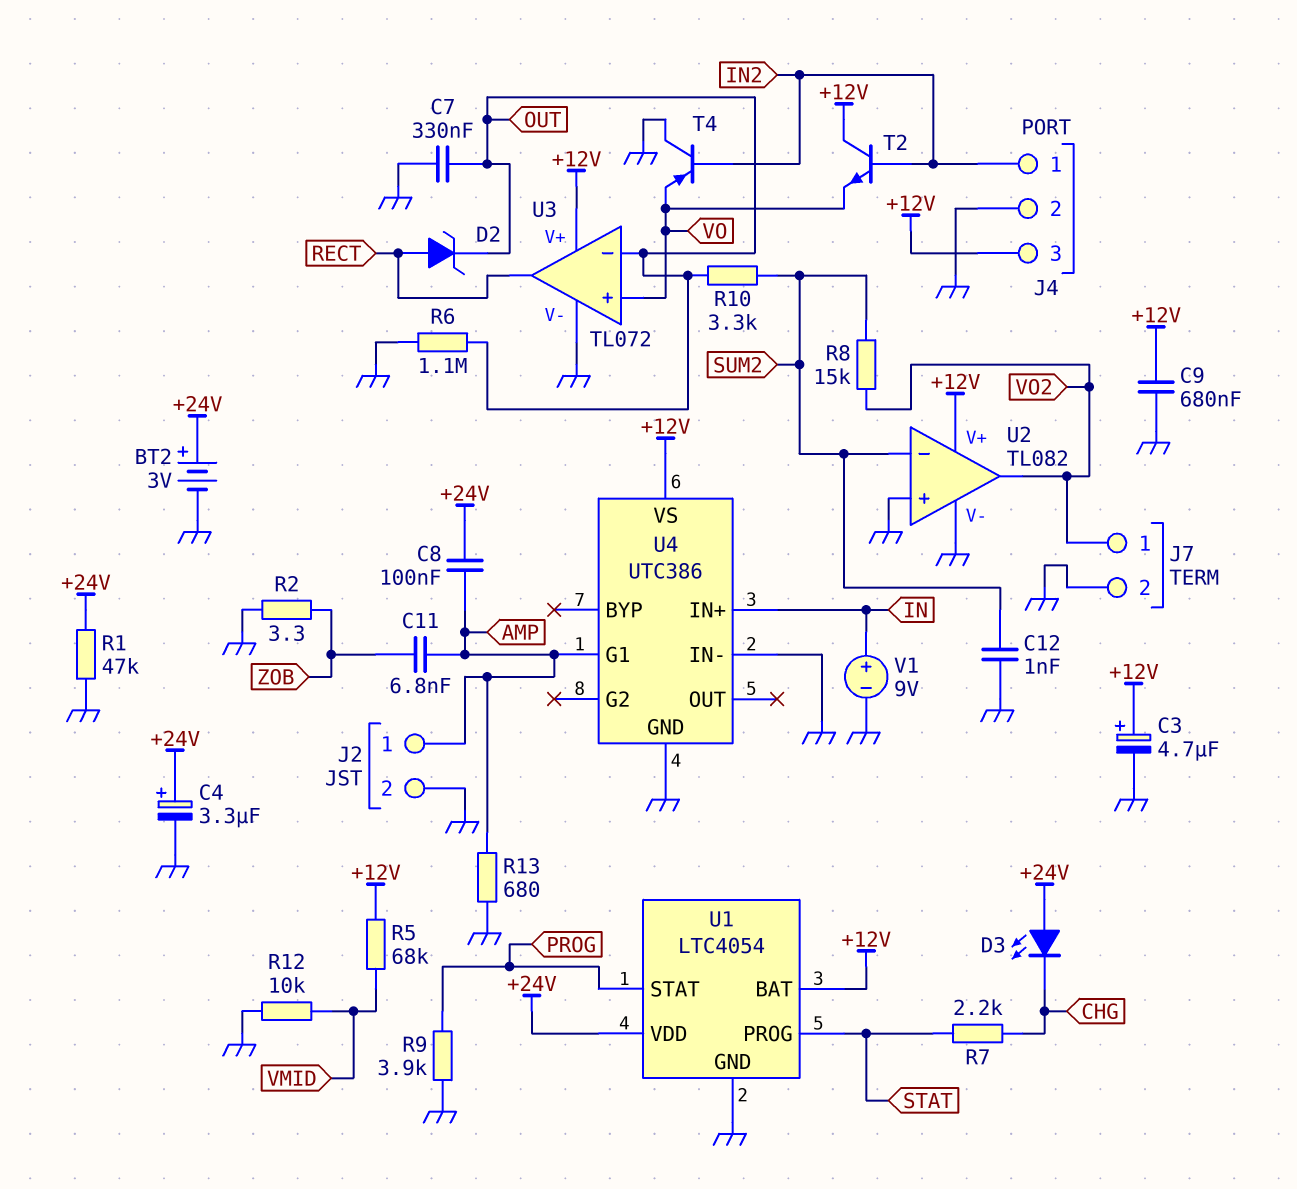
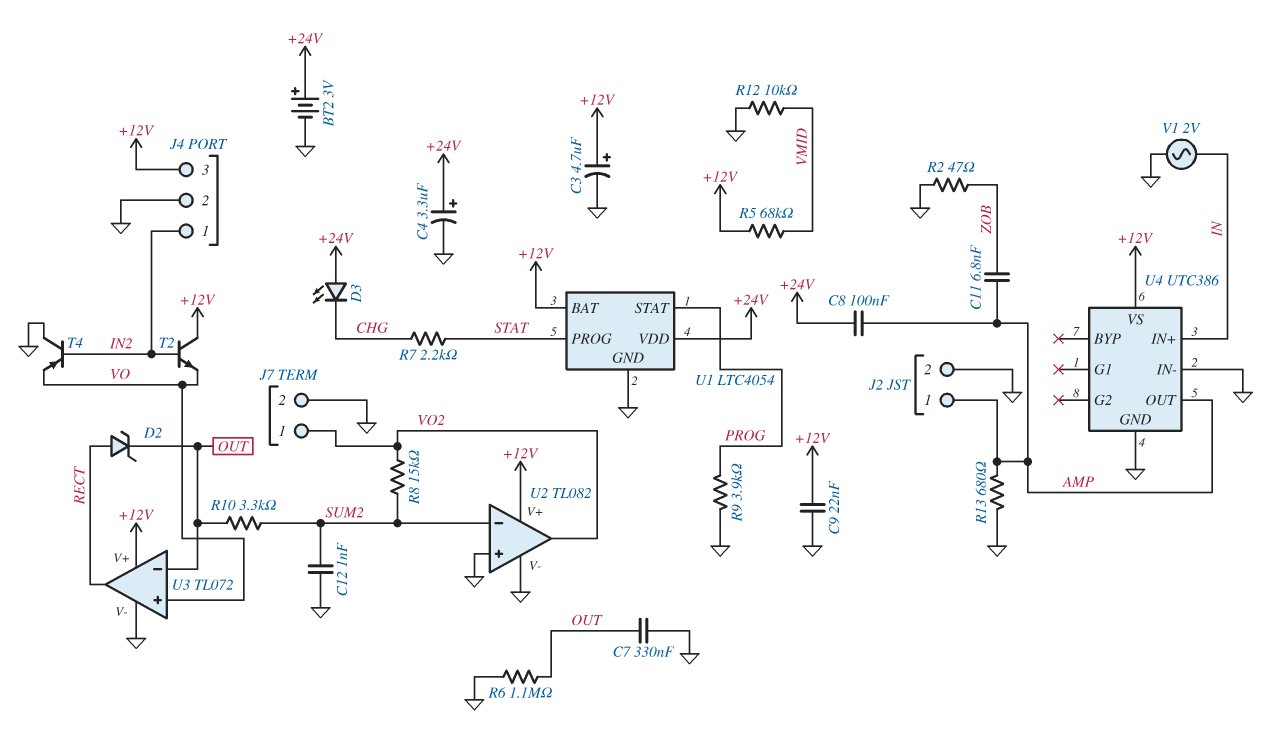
C9: 680nF (+12V, GND) -> 22nF (+12V, GND)
R1: 47k (+24V, GND) -> none
R2: 3.3 (GND, ZOB) -> 47 (GND, ZOB)
U4 pin G1: AMP -> none
U4 pin OUT: none -> AMP
V1: 9V (plus IN, minus GND) -> AC 2V (GND, IN)

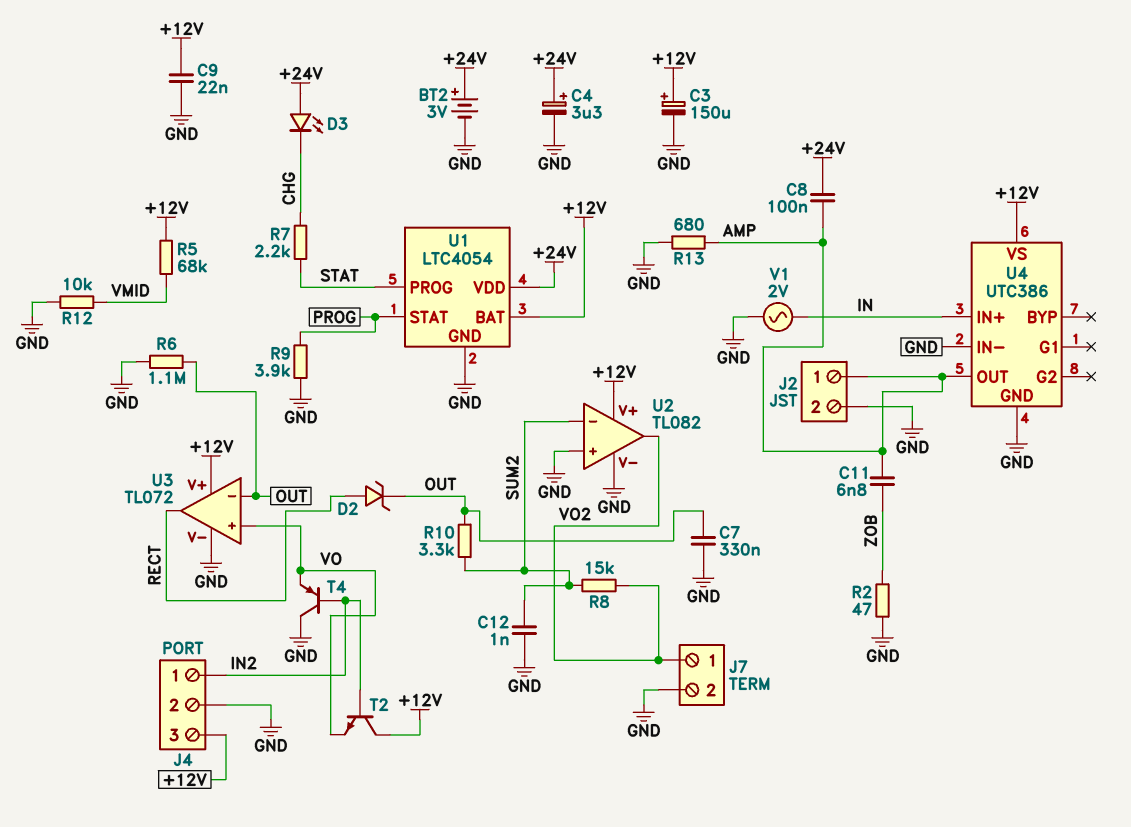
C3: 4.7uF (plus +12V, minus GND) -> 150uF (plus +12V, minus GND)

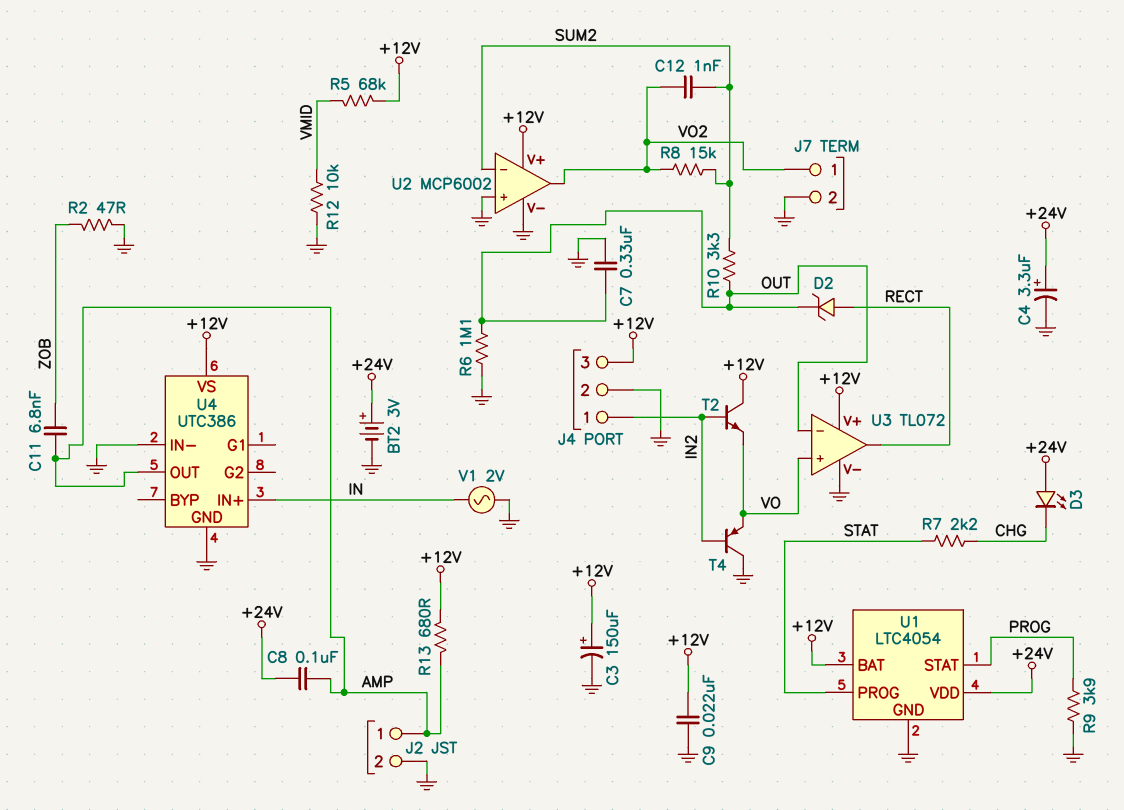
C12: 1nF (GND, SUM2) -> 1nF (SUM2, VO2)
R13: 680 (AMP, GND) -> 680 (+12V, AMP)
U2: TL082 -> MCP6002

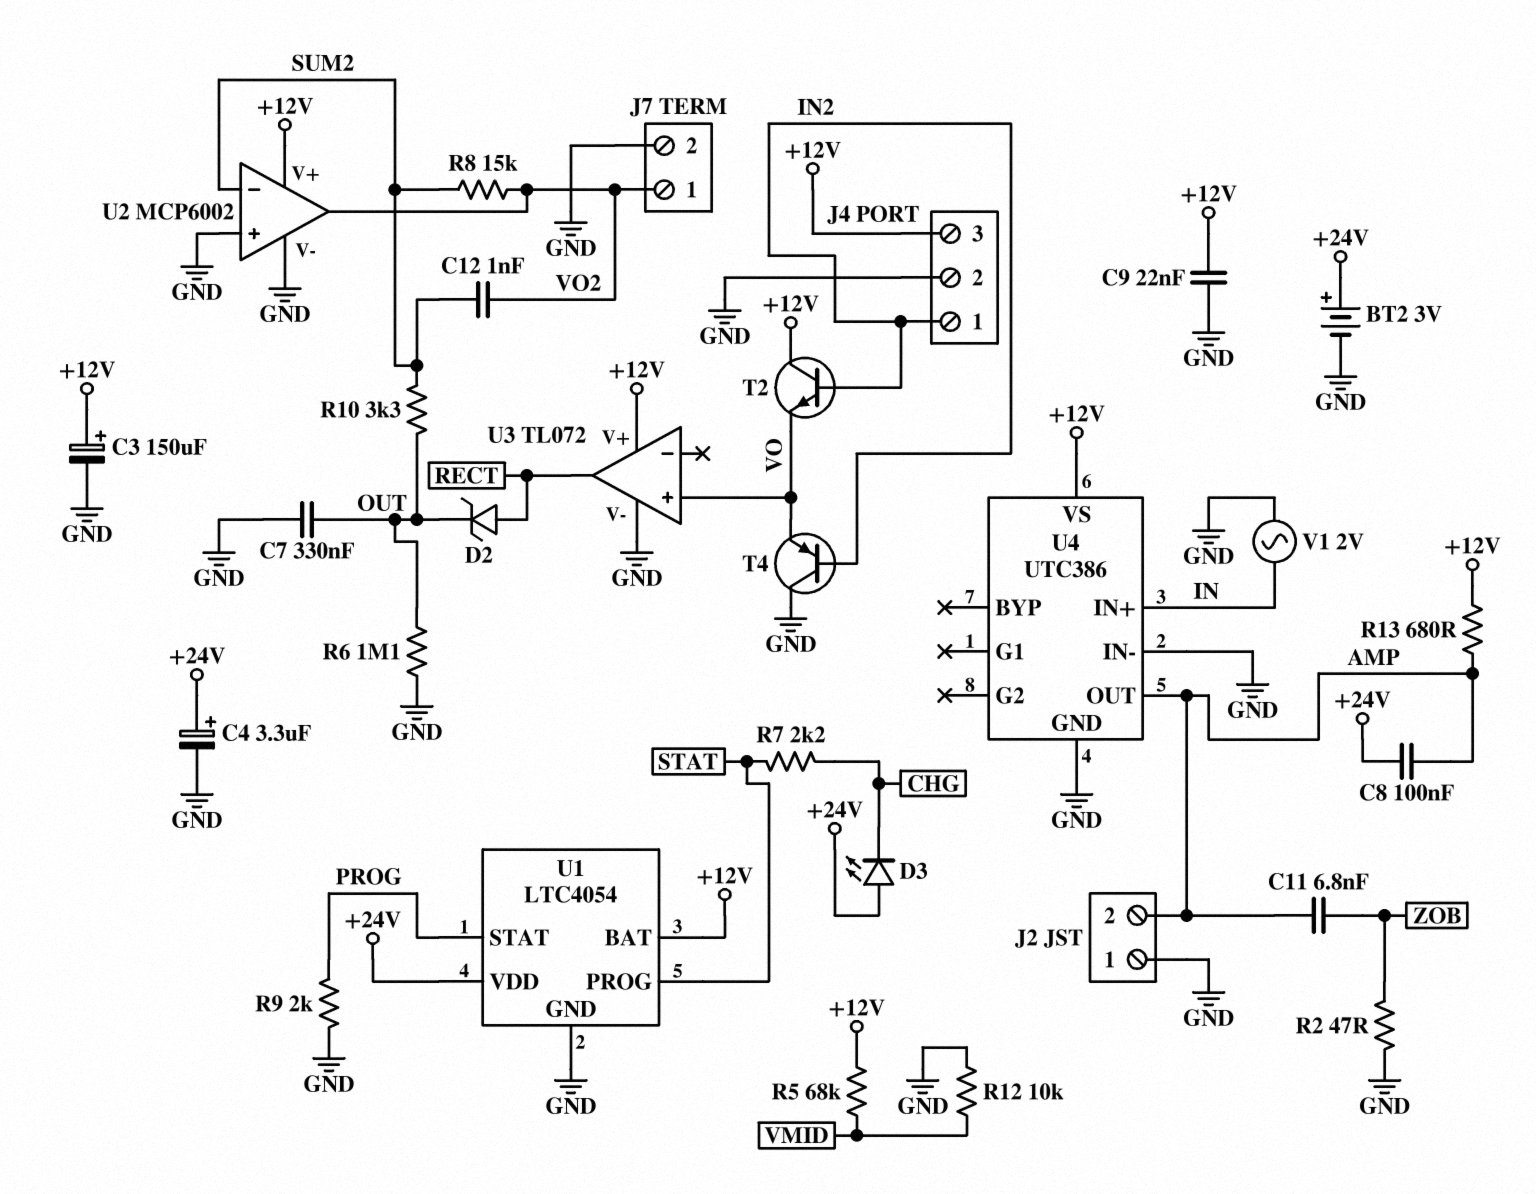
J2 pin 1: AMP -> GND
J2 pin 2: GND -> AMP
R9: 3.9k (GND, PROG) -> 2k (GND, PROG)
U3 pin in-: OUT -> none

